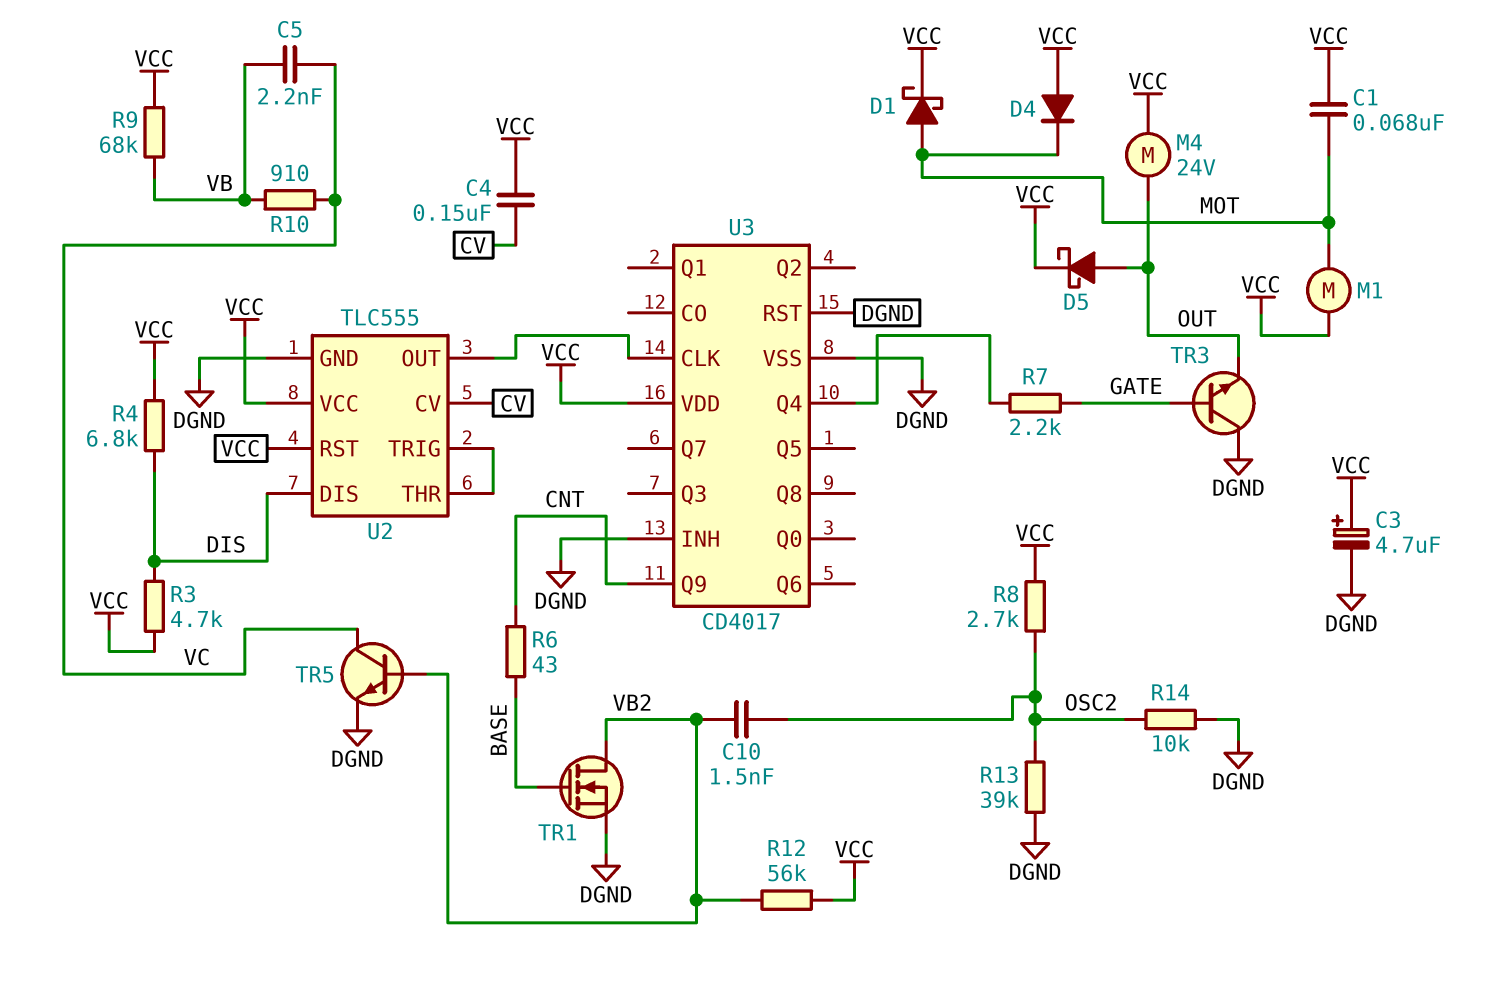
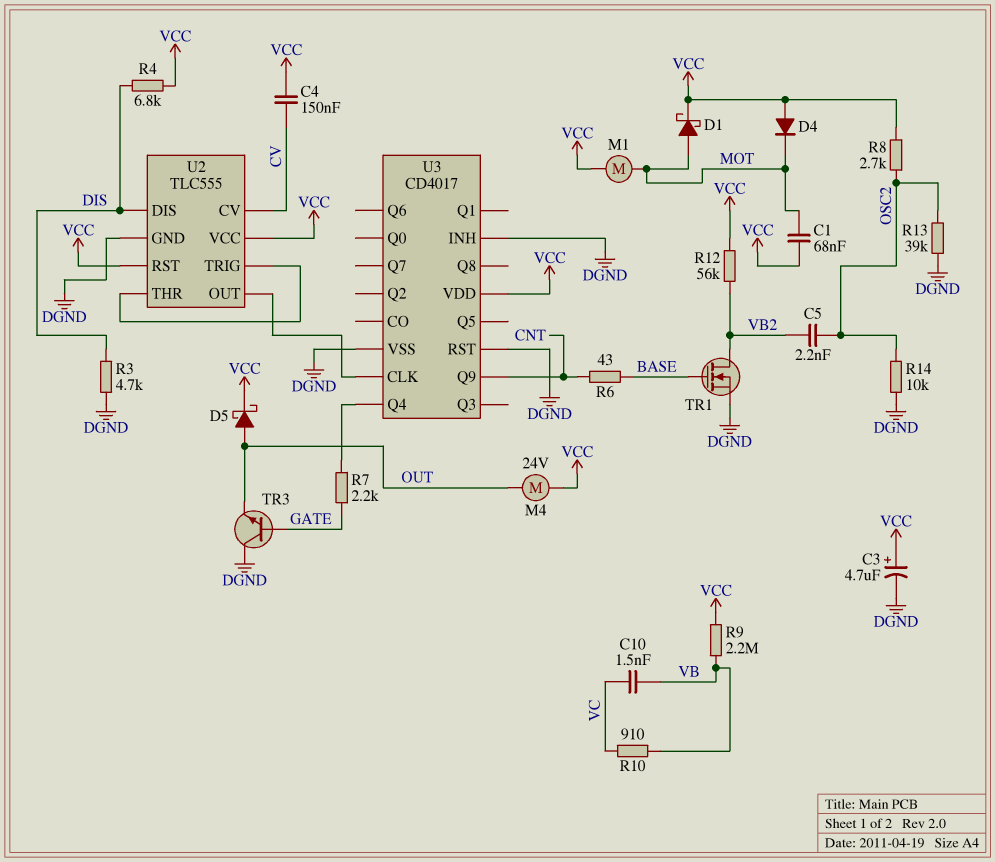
C5: 2.2nF (VB, VC) -> 2.2nF (OSC2, VB2)
C10: 1.5nF (OSC2, VB2) -> 1.5nF (VB, VC)
R3: 4.7k (DIS, VCC) -> 4.7k (DGND, DIS)
R9: 68k (VB, VCC) -> 2.2M (VB, VCC)
TR5: NPN (B VB2, C VC, E DGND) -> none

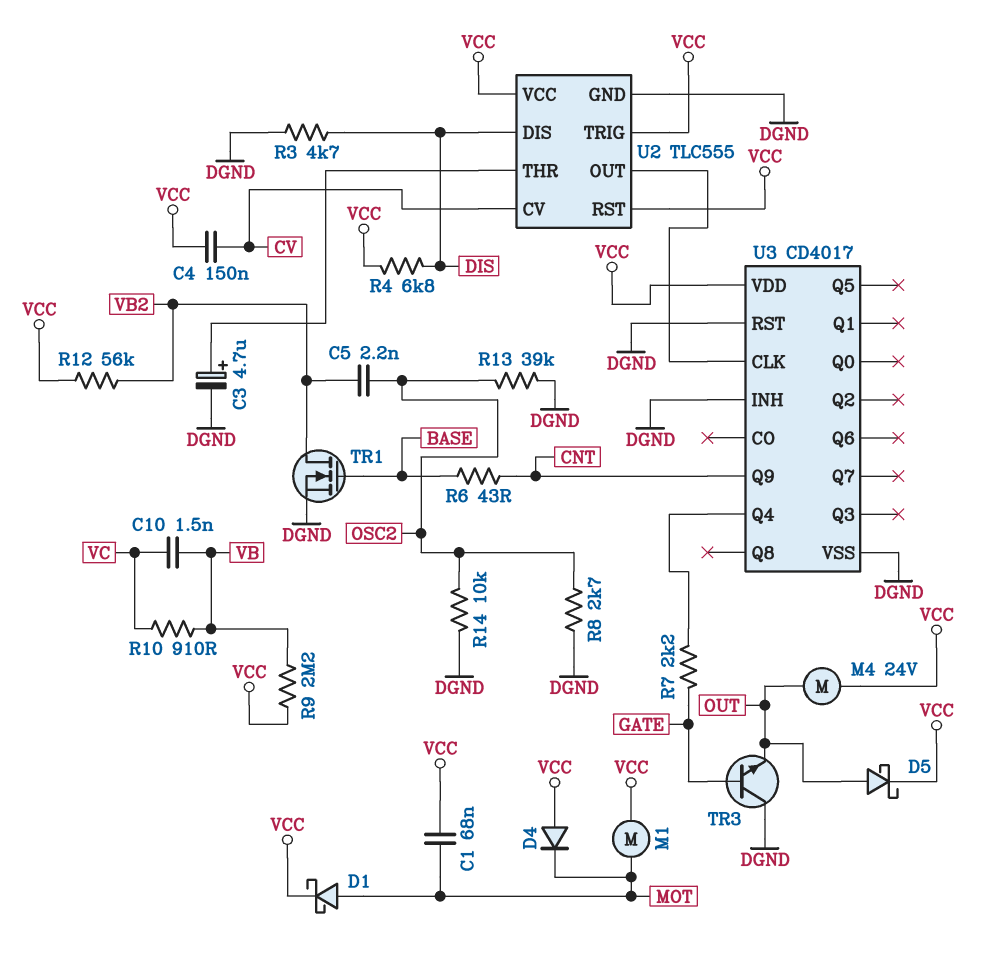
C3: 4.7uF (plus VCC, minus DGND) -> 4.7uF (plus U2/THR, minus DGND)
R8: 2.7k (OSC2, VCC) -> 2.7k (DGND, OSC2)
U2 pin TRIG: U2/THR -> VCC

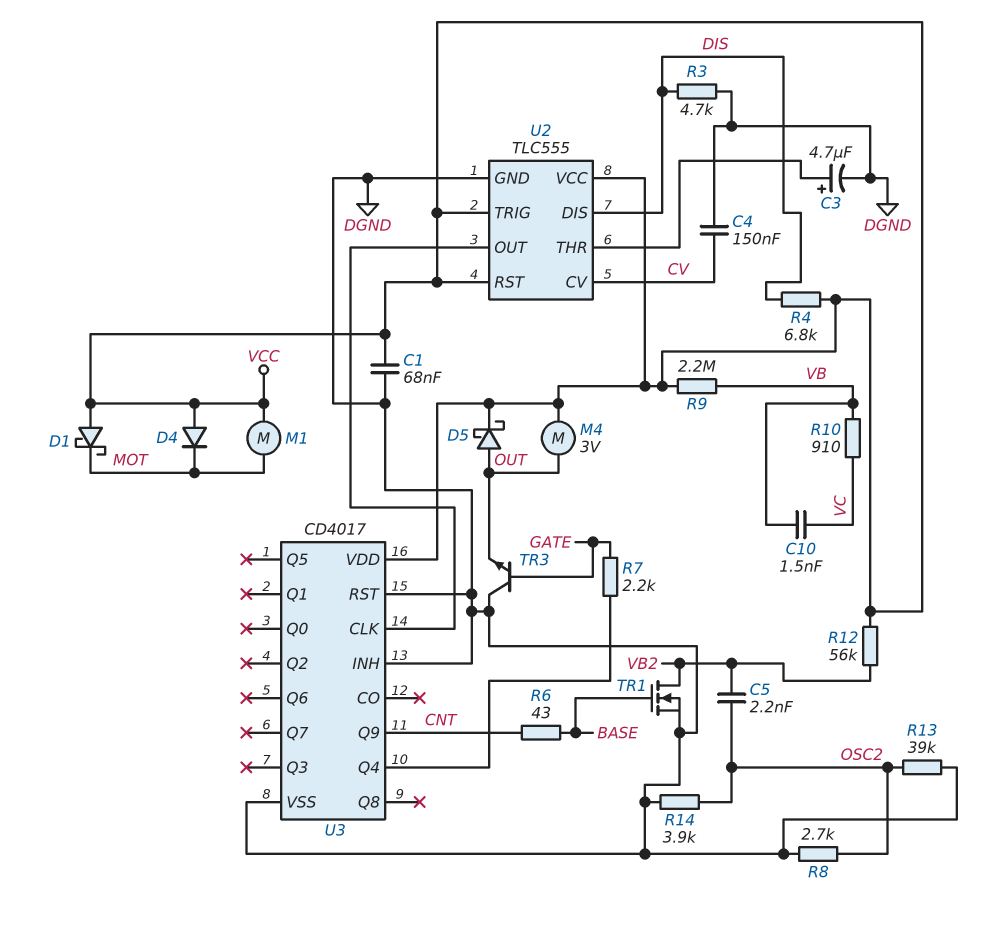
C1: 68nF (MOT, VCC) -> 68nF (DGND, VCC)
C4: 150nF (CV, VCC) -> 150nF (CV, DGND)
D1: schottky (A MOT, K VCC) -> schottky (A VCC, K MOT)
M4: motor 24V (OUT, VCC) -> motor 3V (OUT, VCC)
R14: 10k (DGND, OSC2) -> 3.9k (DGND, OSC2)

